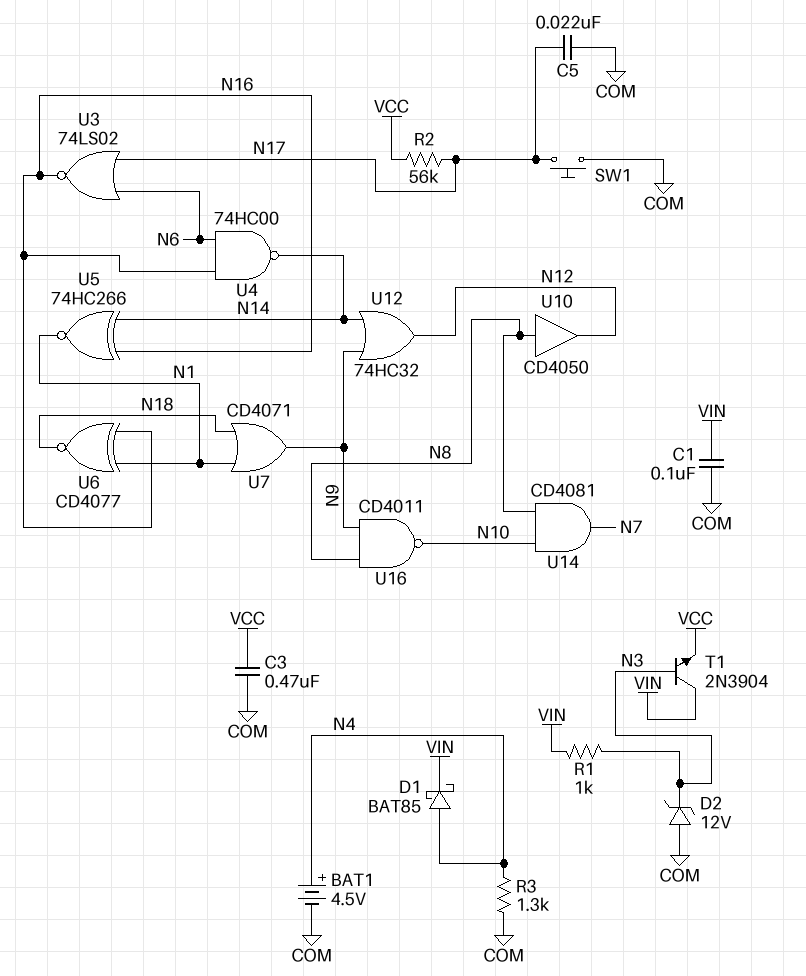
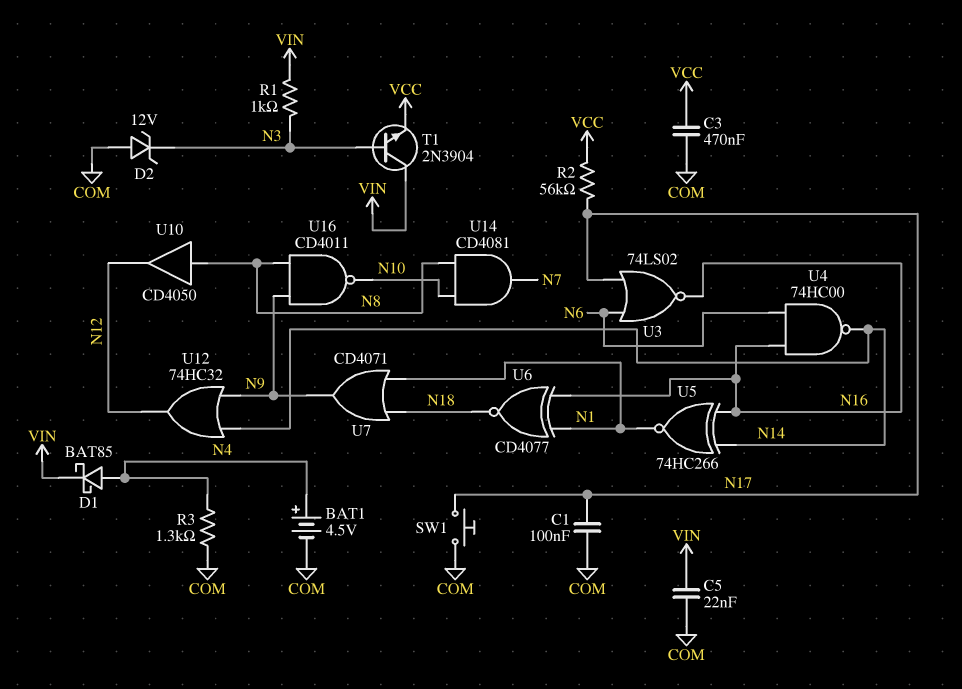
C1: 100nF (COM, VIN) -> 100nF (COM, N17)
C5: 22nF (COM, N17) -> 22nF (COM, VIN)

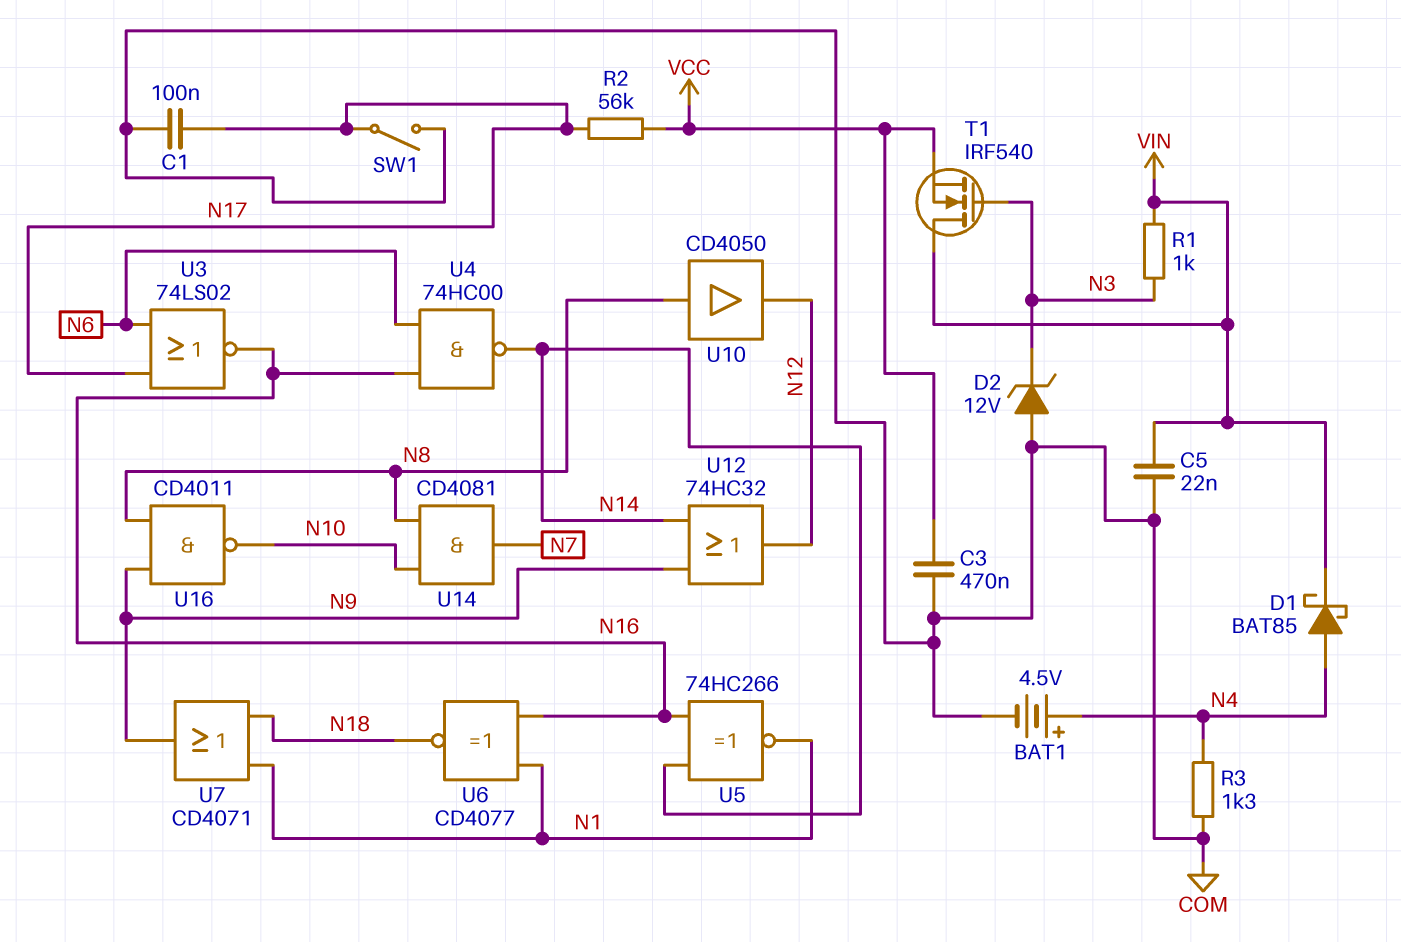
SW1: button (COM, N17) -> switch (COM, N17)
T1: NPN 2N3904 (B N3, C VIN, E VCC) -> NMOS IRF540 (G N3, D VIN, S VCC)

